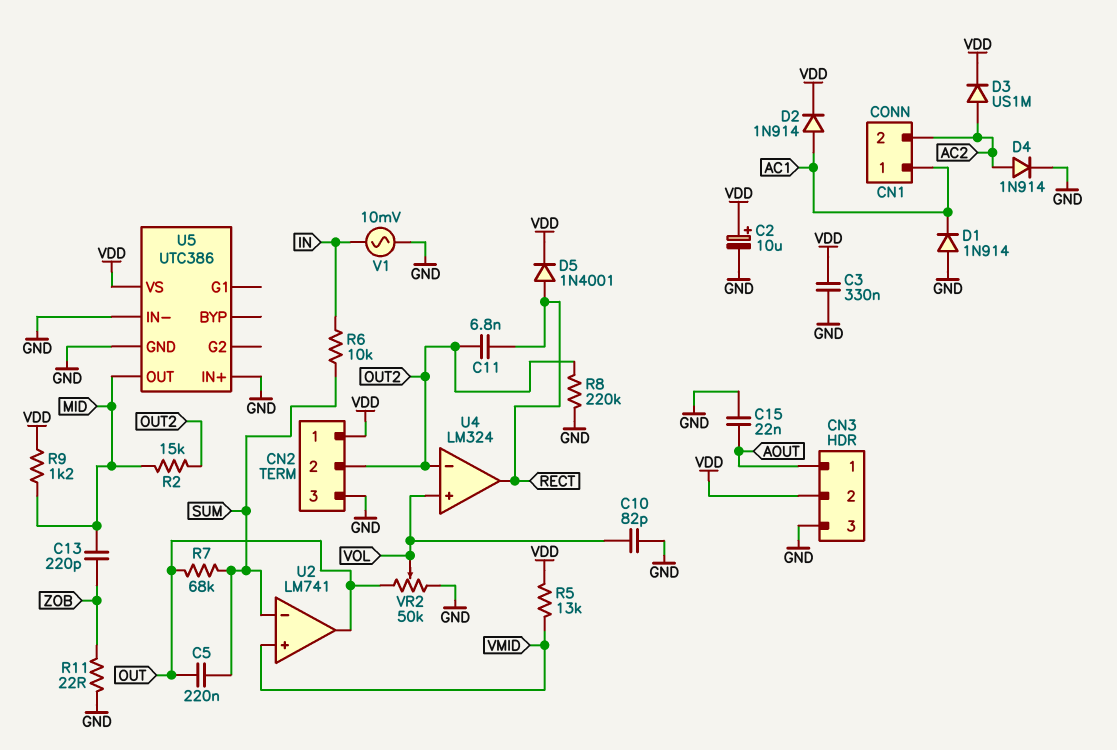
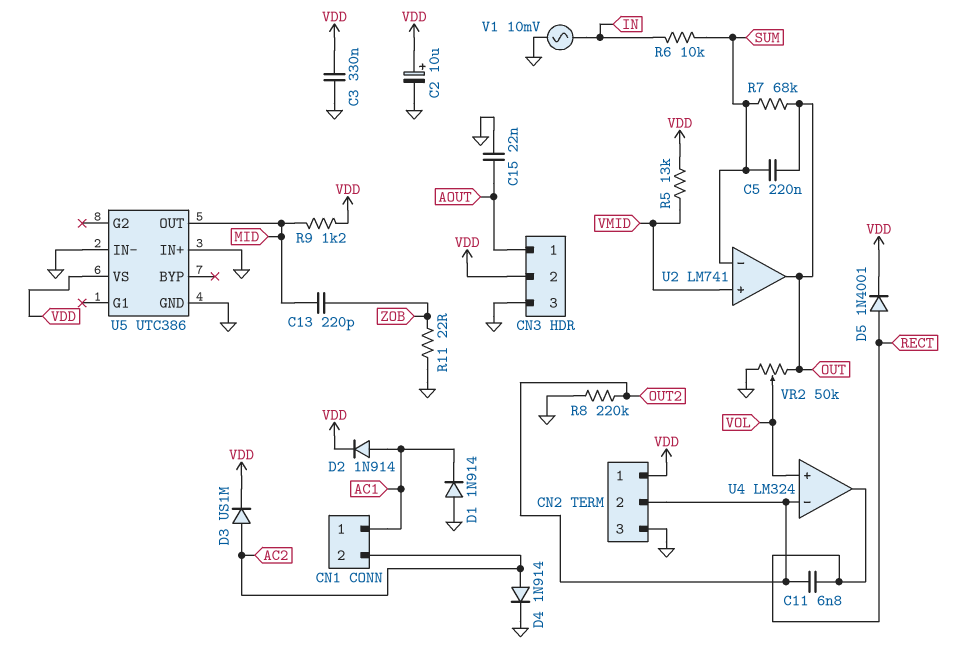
C10: 82pF (GND, VOL) -> none
R2: 15k (MID, OUT2) -> none

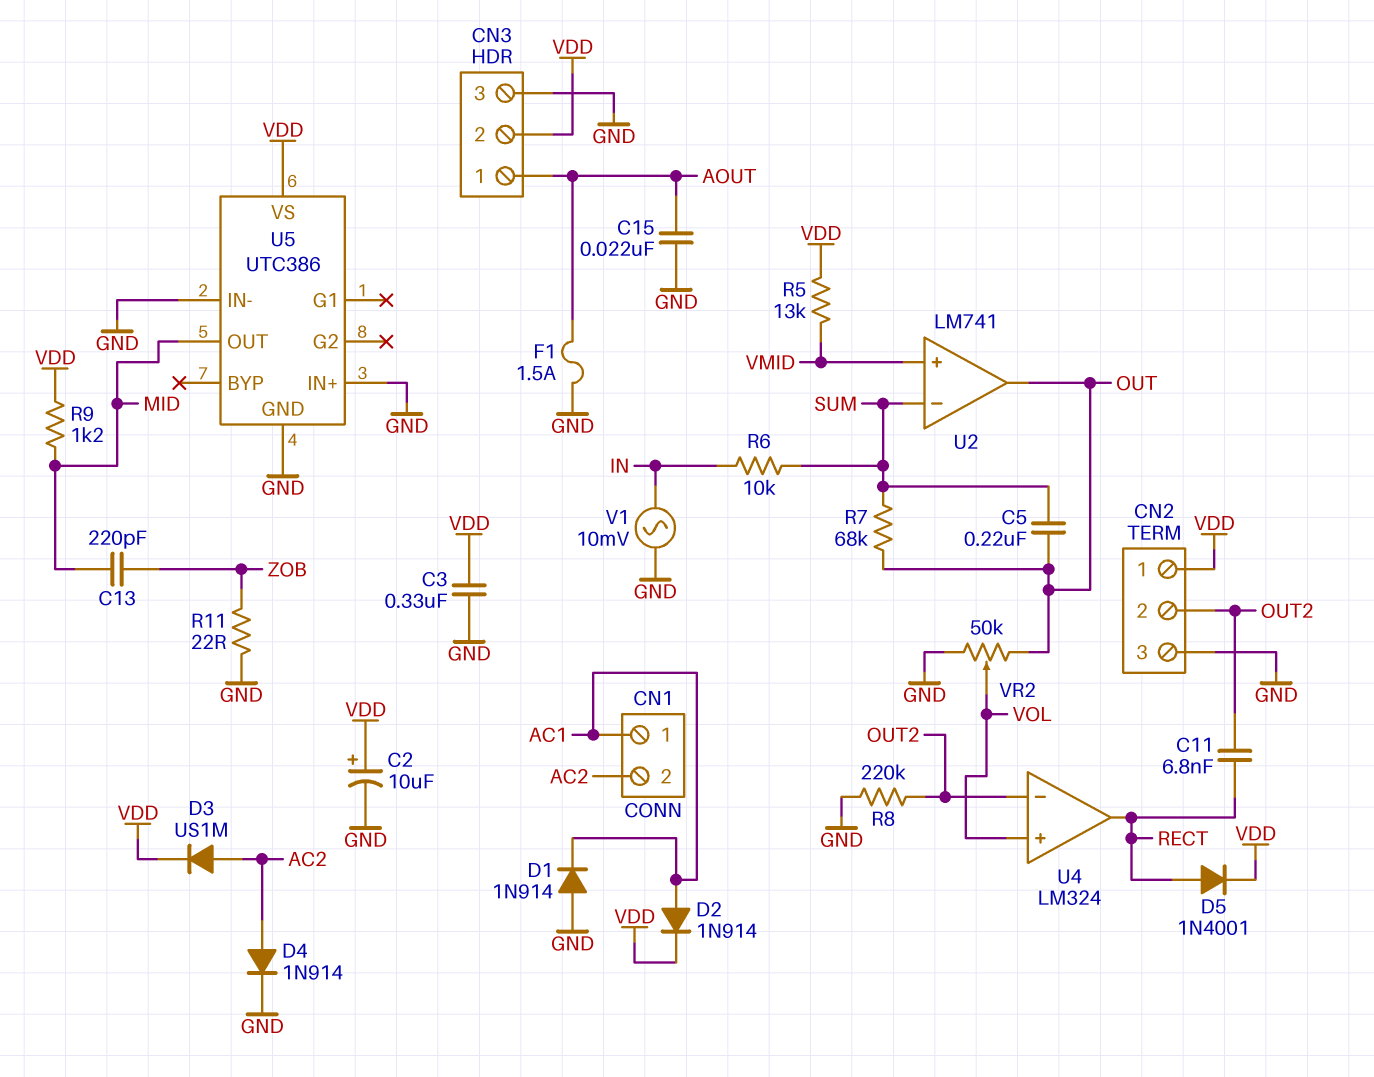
F1: none -> 1.5A (AOUT, GND)

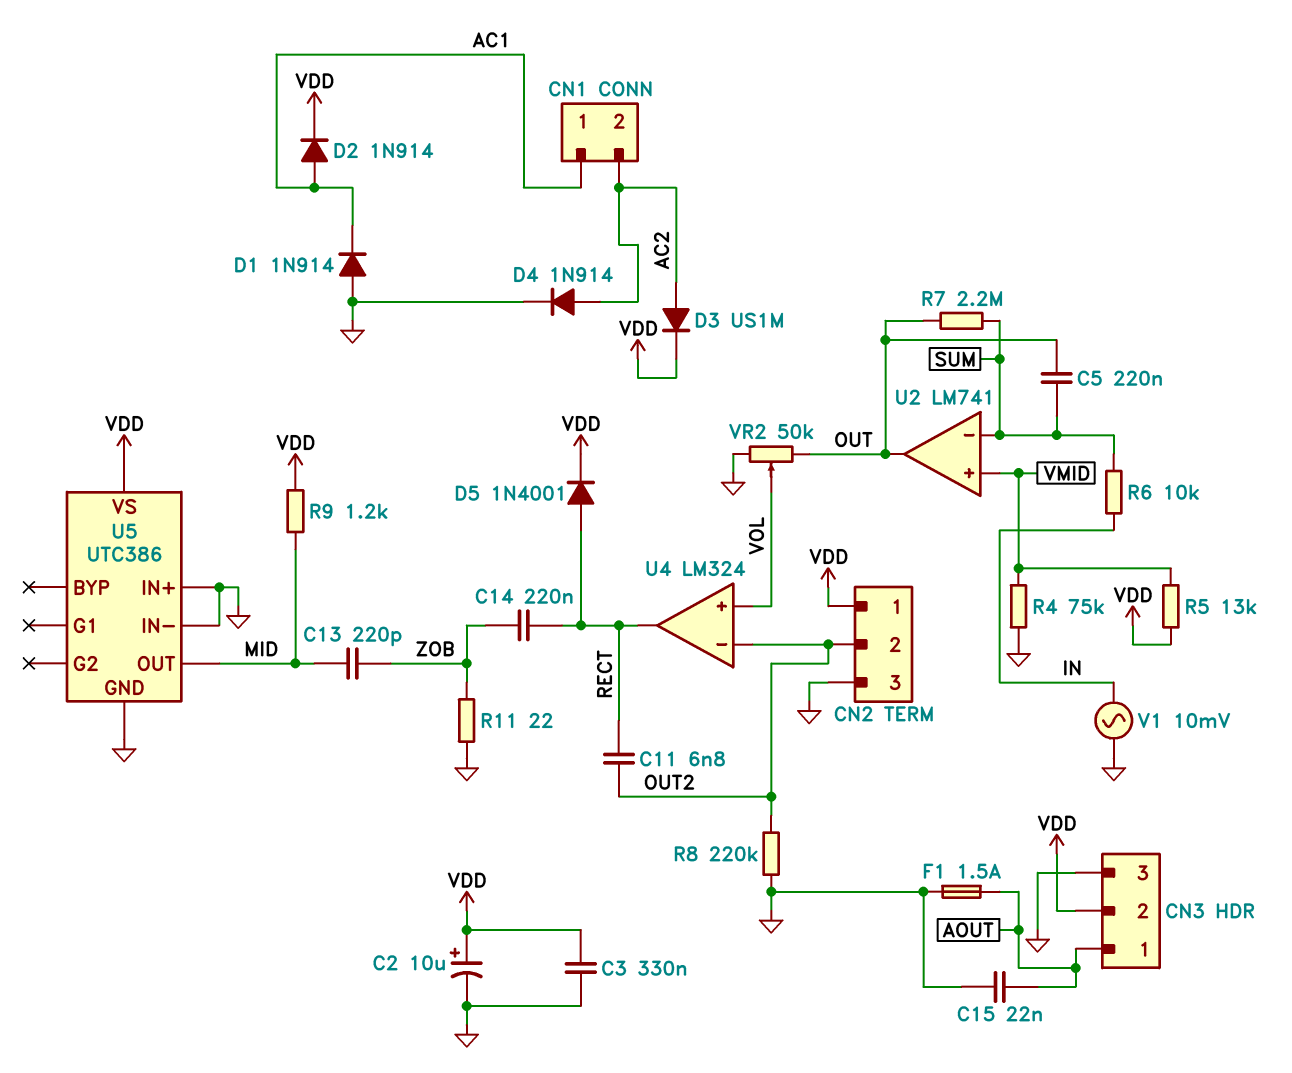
C14: none -> 220nF (RECT, ZOB)
R4: none -> 75k (GND, VMID)
R7: 68k (OUT, SUM) -> 2.2M (OUT, SUM)

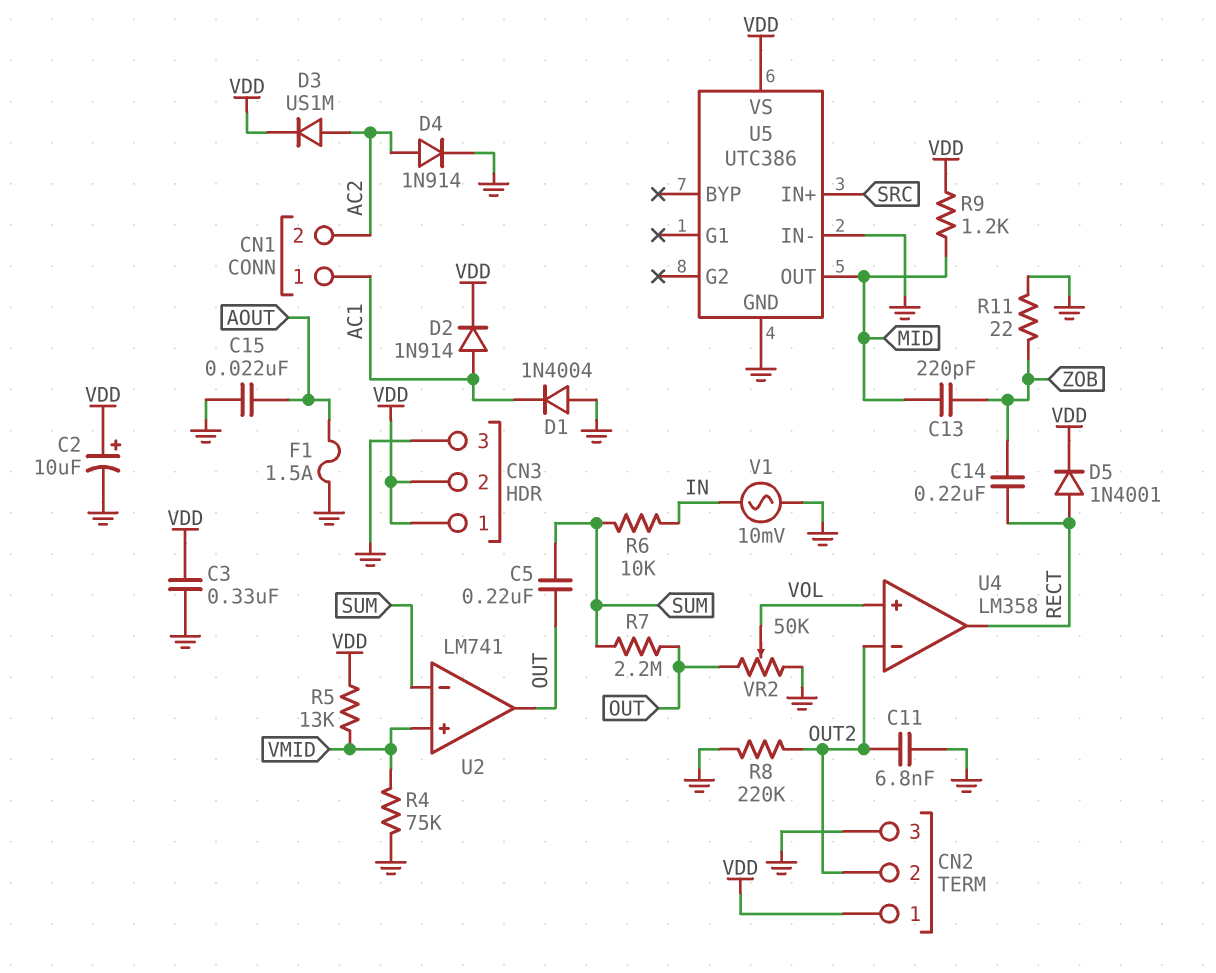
C11: 6.8nF (OUT2, RECT) -> 6.8nF (GND, OUT2)
CN3 pin 1: AOUT -> VDD
D1: diode 1N914 (A GND, K AC1) -> diode 1N4004 (A GND, K AC1)
U4: LM324 -> LM358
U5 pin IN+: GND -> SRC

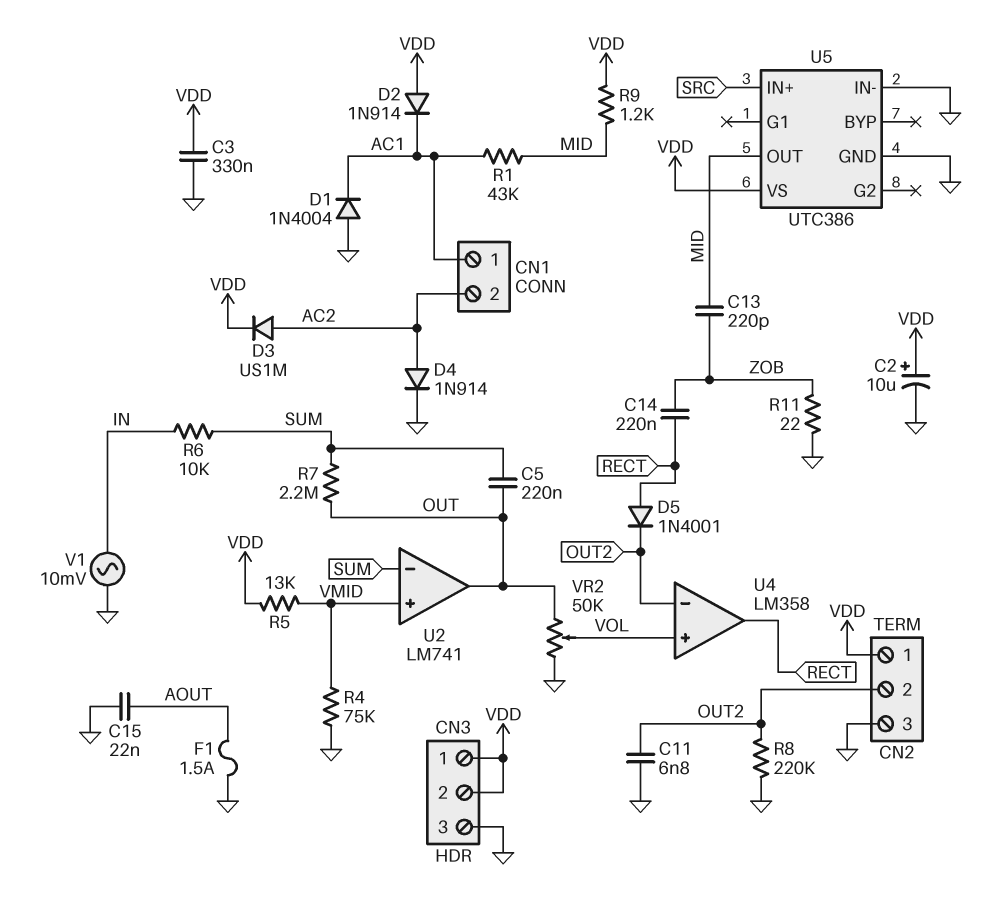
D2: diode 1N914 (A AC1, K VDD) -> diode 1N914 (A VDD, K AC1)
D5: diode 1N4001 (A RECT, K VDD) -> diode 1N4001 (A RECT, K OUT2)
R1: none -> 43k (AC1, MID)

